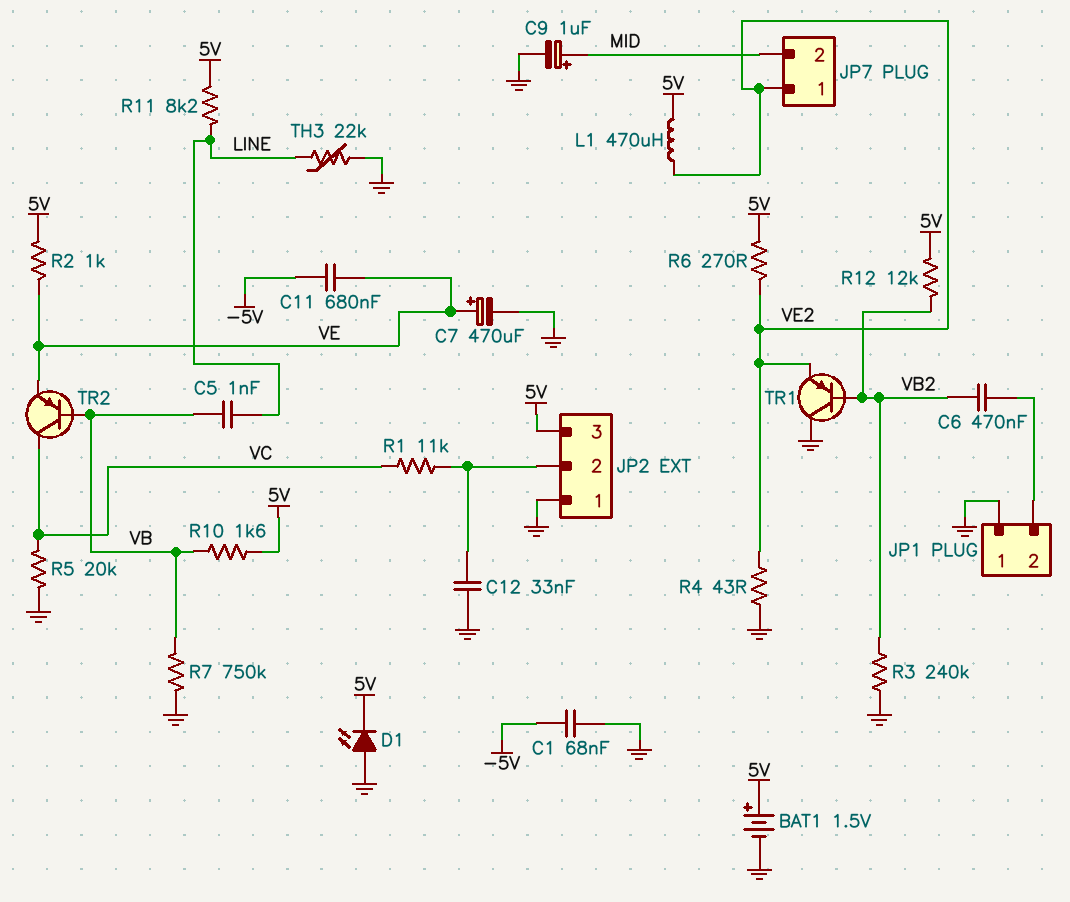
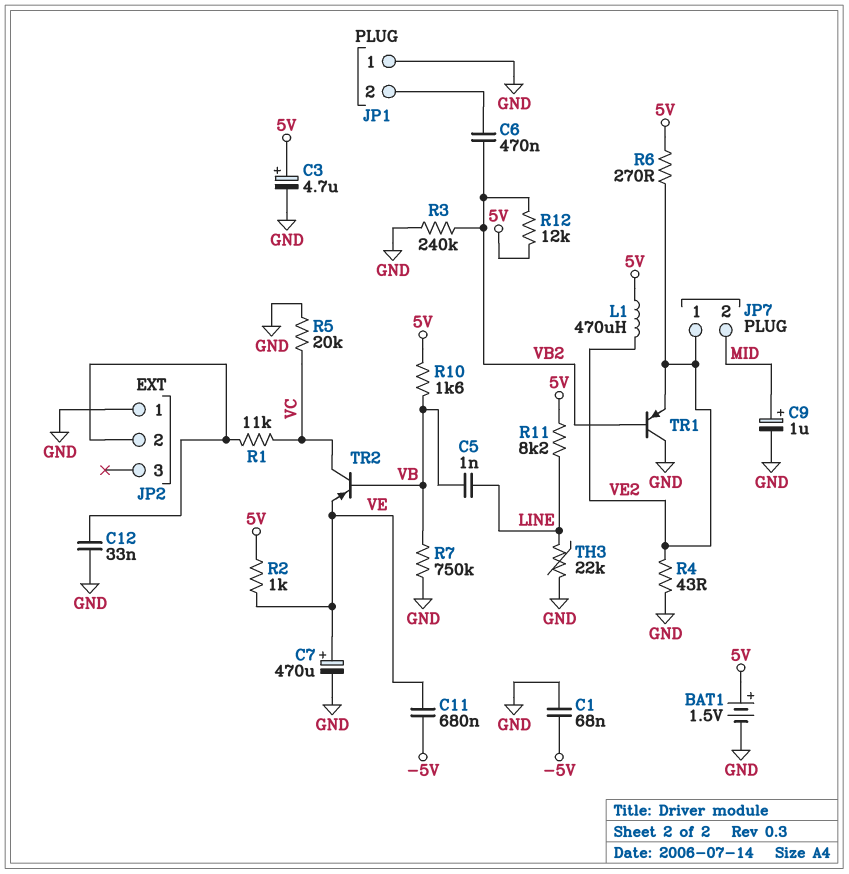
C3: none -> 4.7uF (plus 5V, minus GND)
D1: LED (A GND, K 5V) -> none
JP2 pin 3: 5V -> none

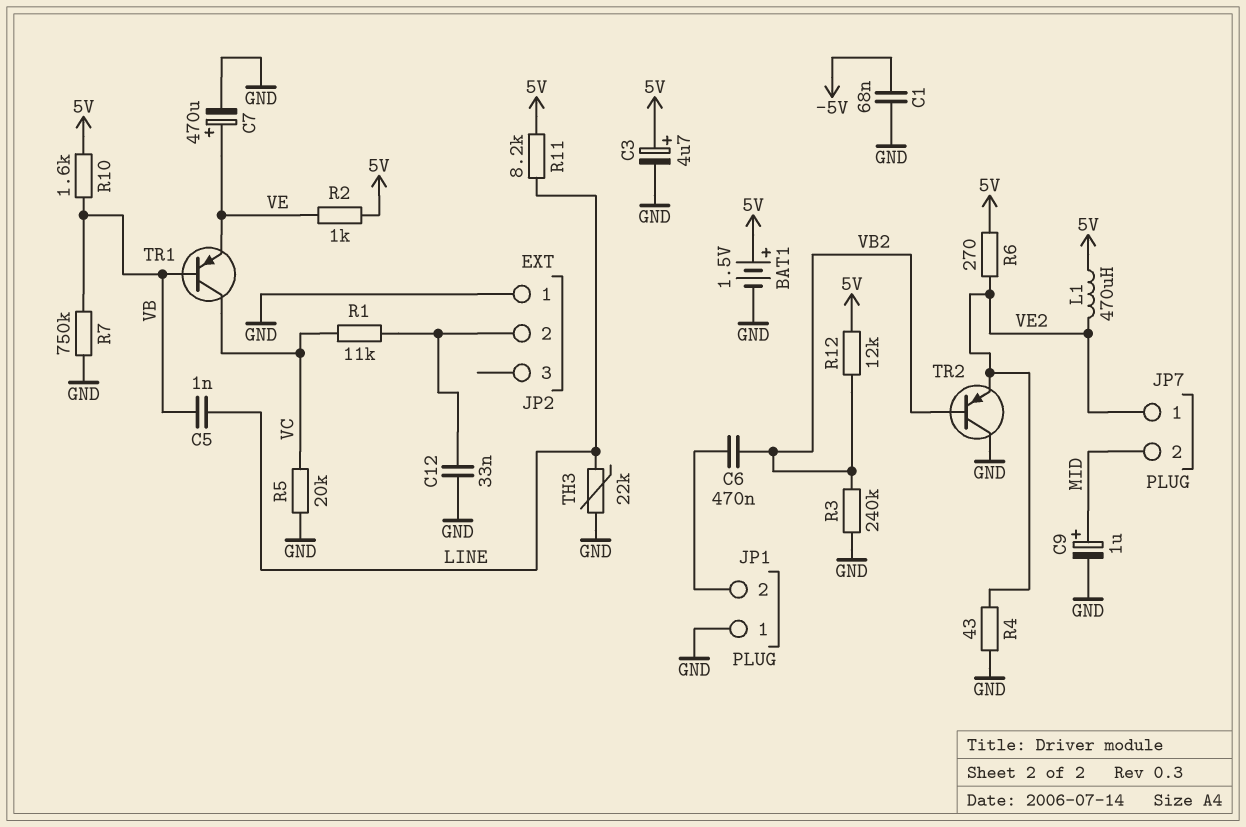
C11: 680nF (-5V, VE) -> none
TR1: PNP (B VB2, C GND, E VE2) -> PNP (B VB, C VC, E VE)
TR2: PNP (B VB, C VC, E VE) -> PNP (B VB2, C GND, E VE2)

